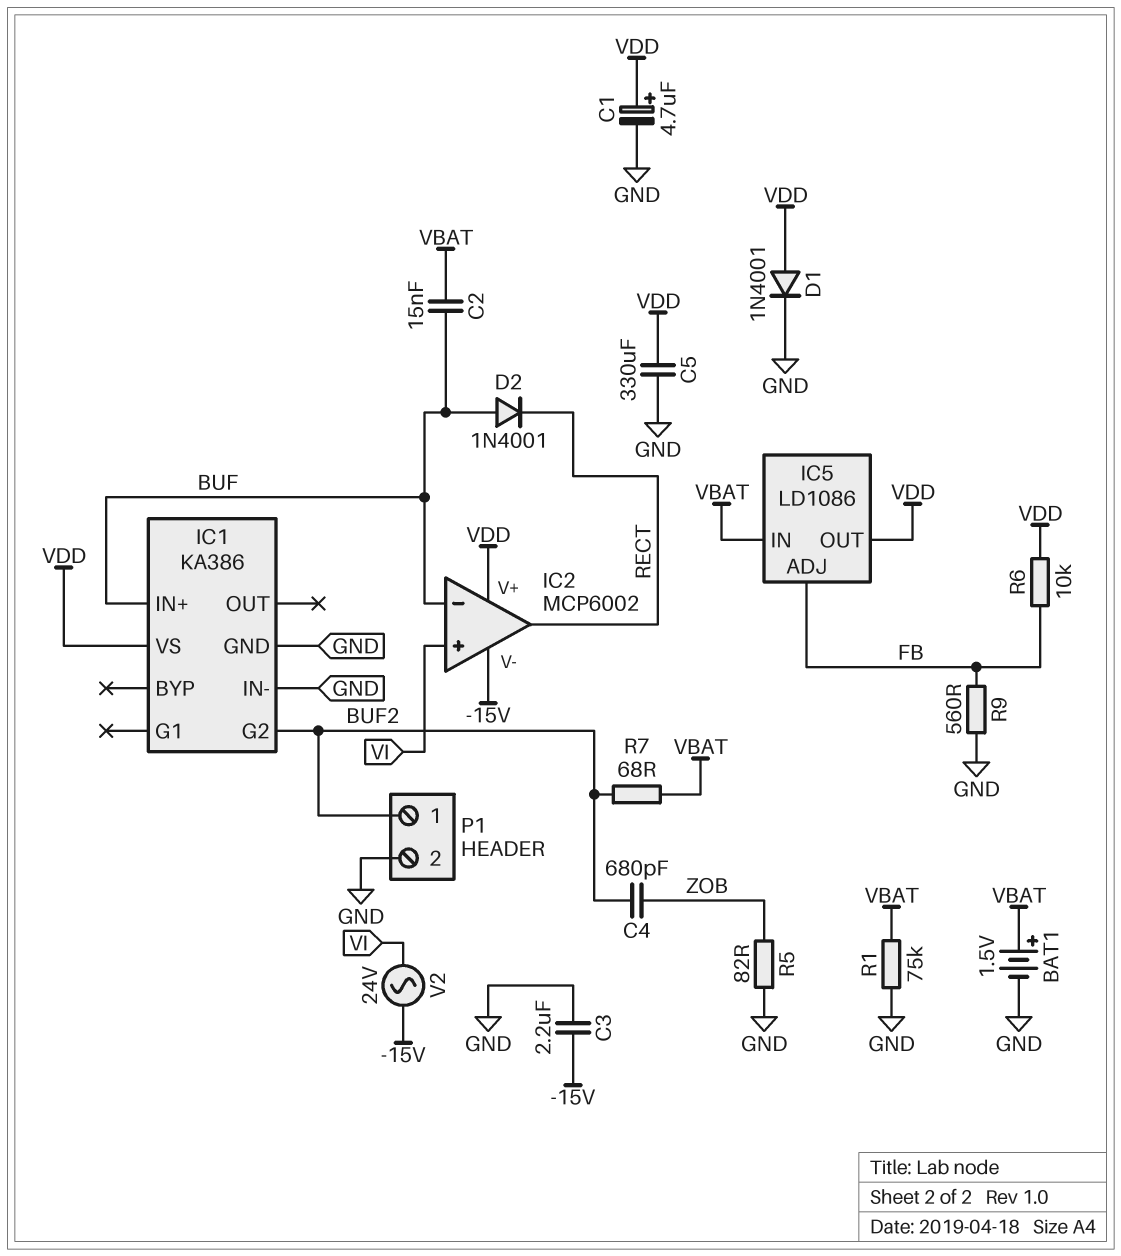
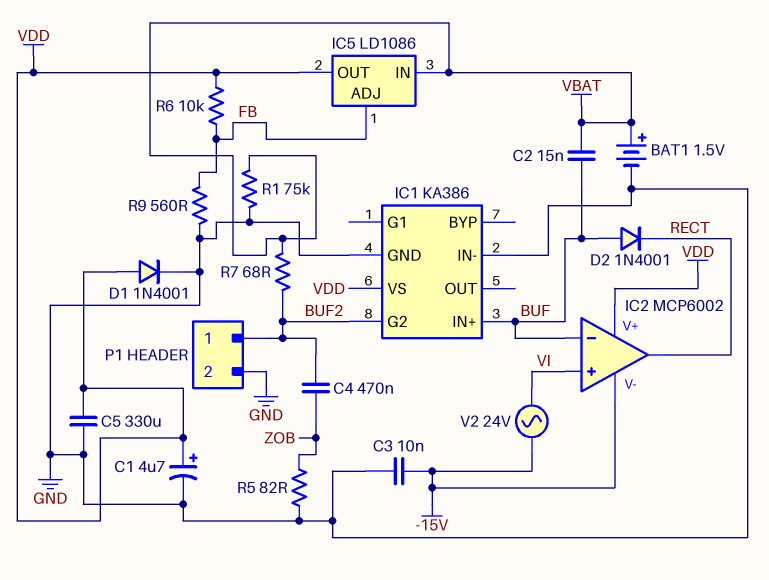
C3: 2.2uF (-15V, GND) -> 10nF (-15V, GND)
C4: 680pF (BUF2, ZOB) -> 470nF (BUF2, ZOB)

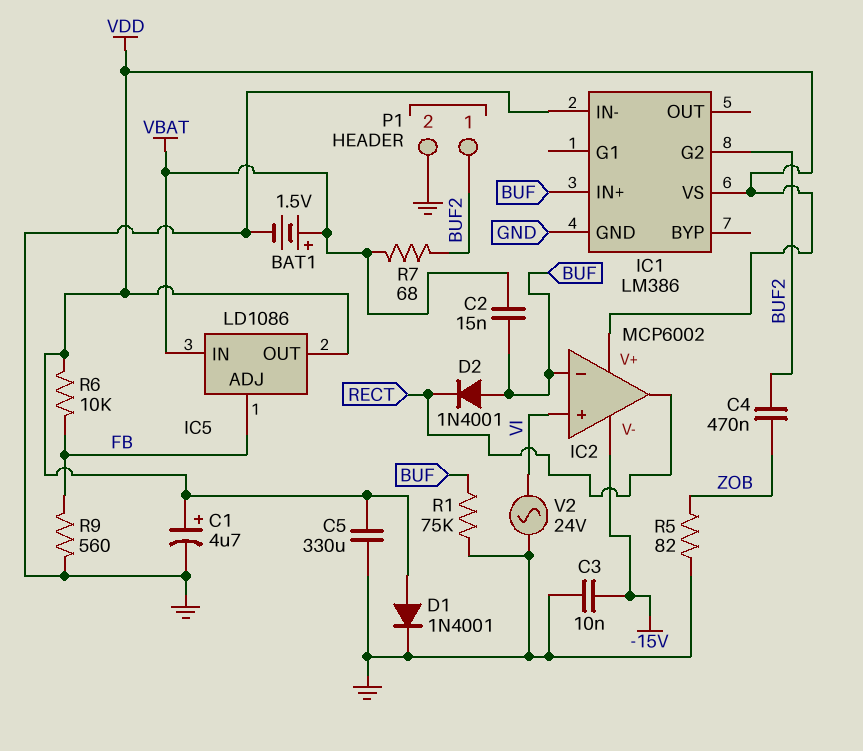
IC1: KA386 -> LM386
R1: 75k (GND, VBAT) -> 75k (BUF, GND)
V2: AC 24V (-15V, VI) -> AC 24V (GND, VI)

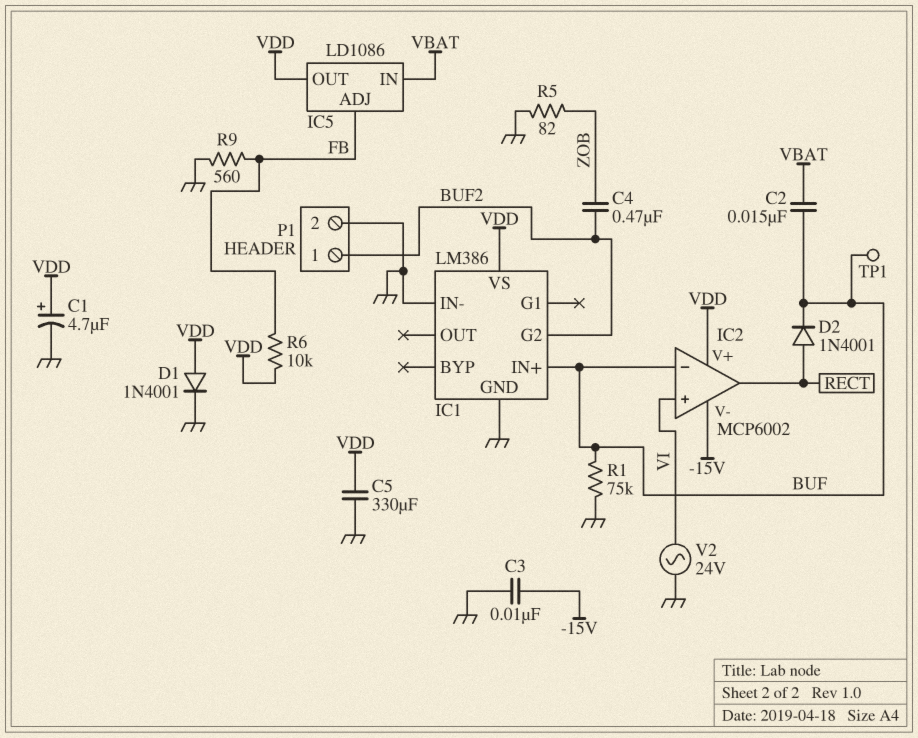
BAT1: 1.5V (plus VBAT, minus GND) -> none
D2: diode 1N4001 (A BUF, K RECT) -> diode 1N4001 (A RECT, K BUF)
R7: 68 (BUF2, VBAT) -> none
TP1: none -> test point (BUF)

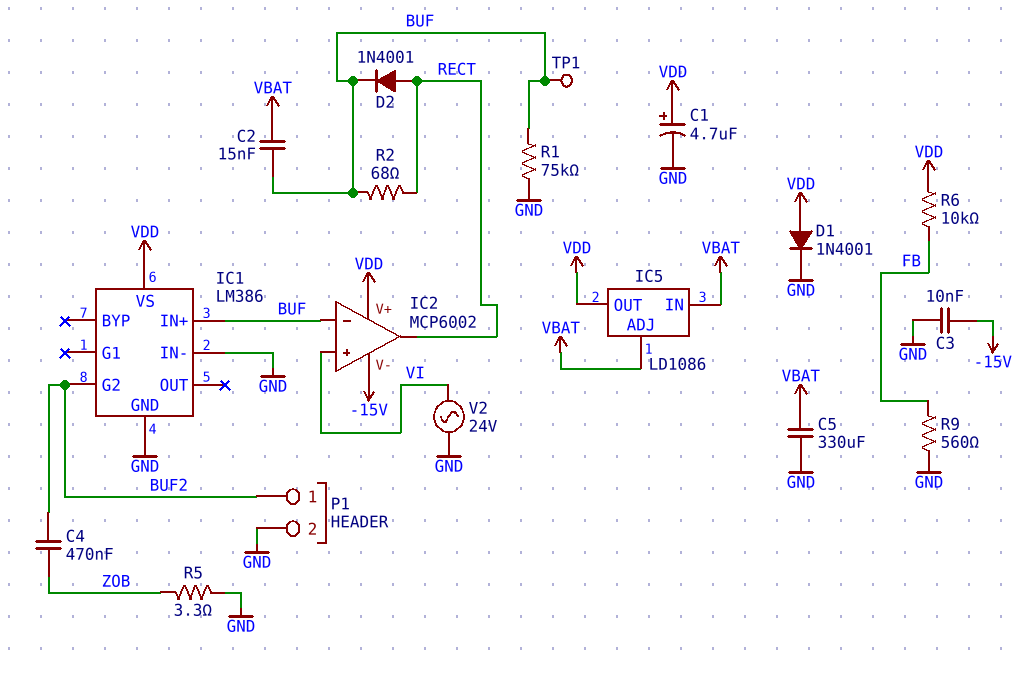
C5: 330uF (GND, VDD) -> 330uF (GND, VBAT)
IC5 pin ADJ: FB -> VBAT
R2: none -> 68 (BUF, RECT)
R5: 82 (GND, ZOB) -> 3.3 (GND, ZOB)

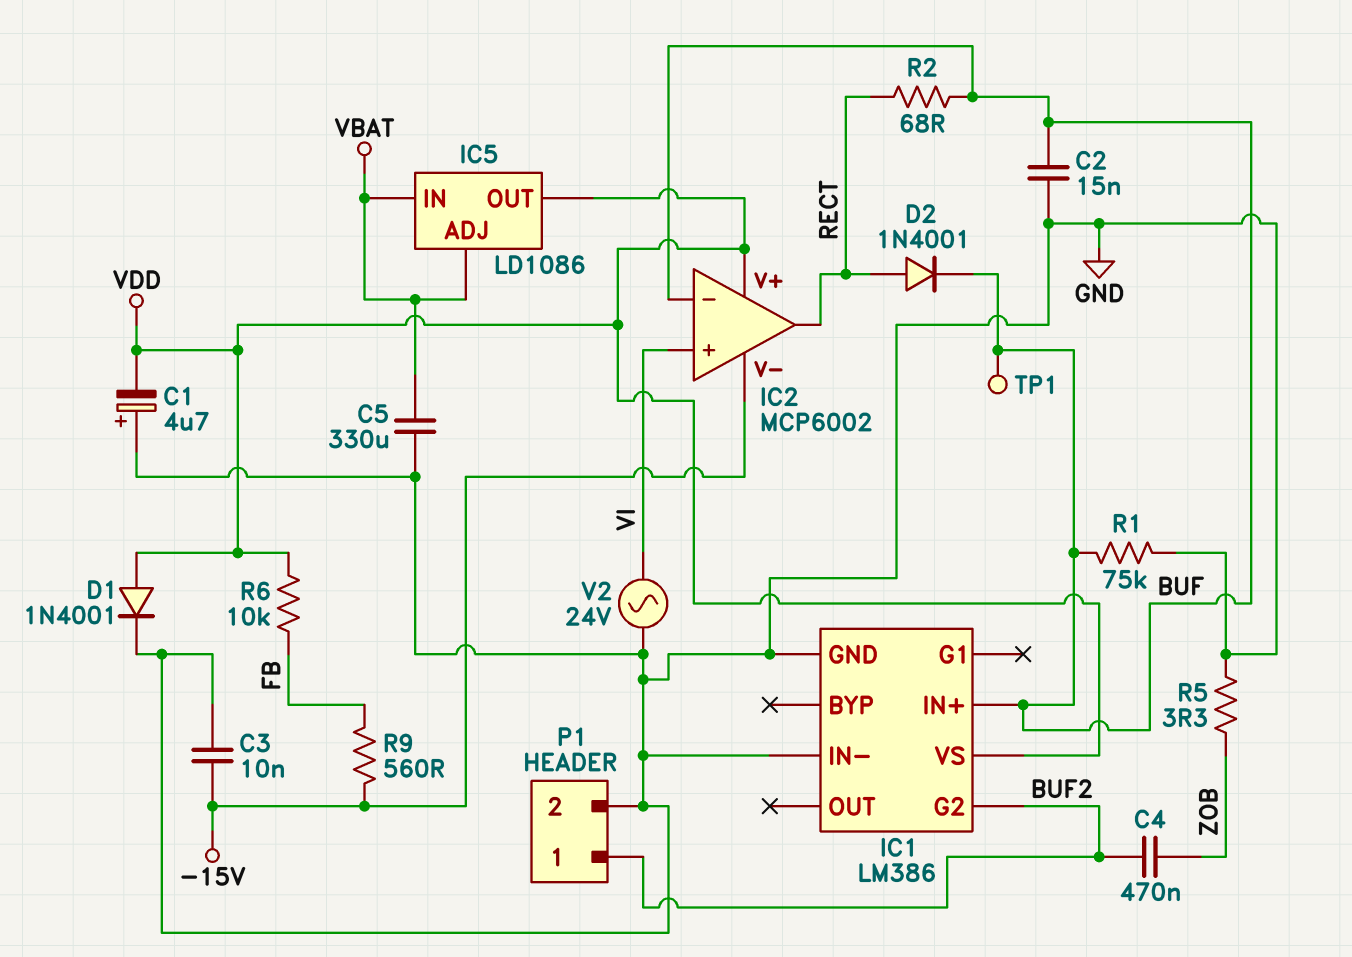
C1: 4.7uF (plus VDD, minus GND) -> 4.7uF (plus GND, minus VDD)
C2: 15nF (BUF, VBAT) -> 15nF (BUF, GND)
R9: 560 (FB, GND) -> 560 (-15V, FB)

